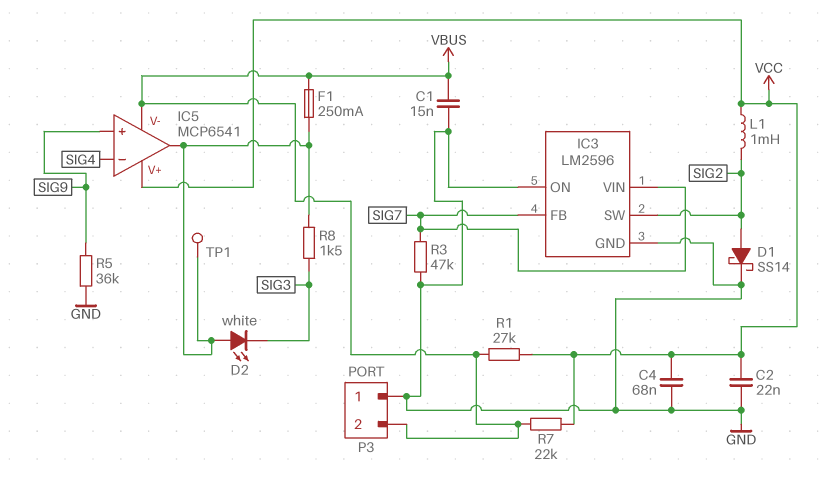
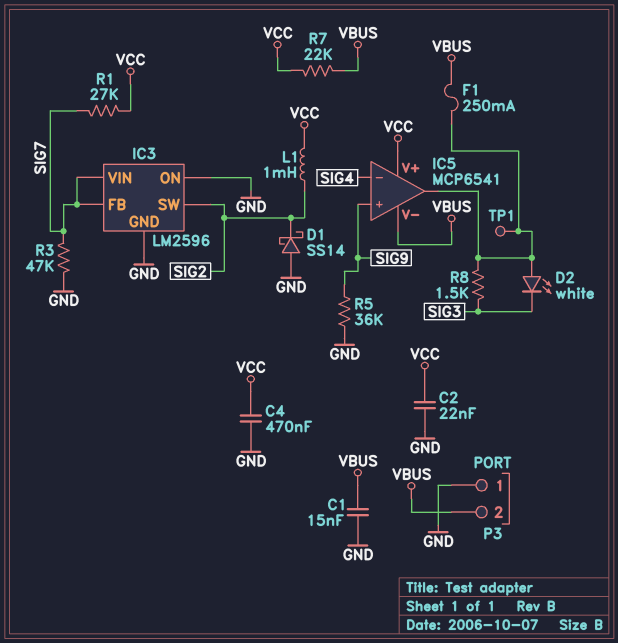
C4: 68nF (GND, VCC) -> 470nF (GND, VCC)
D1: schottky SS14 (A SIG2, K GND) -> schottky SS14 (A GND, K SIG2)
R1: 27k (VBUS, VCC) -> 27k (SIG7, VCC)

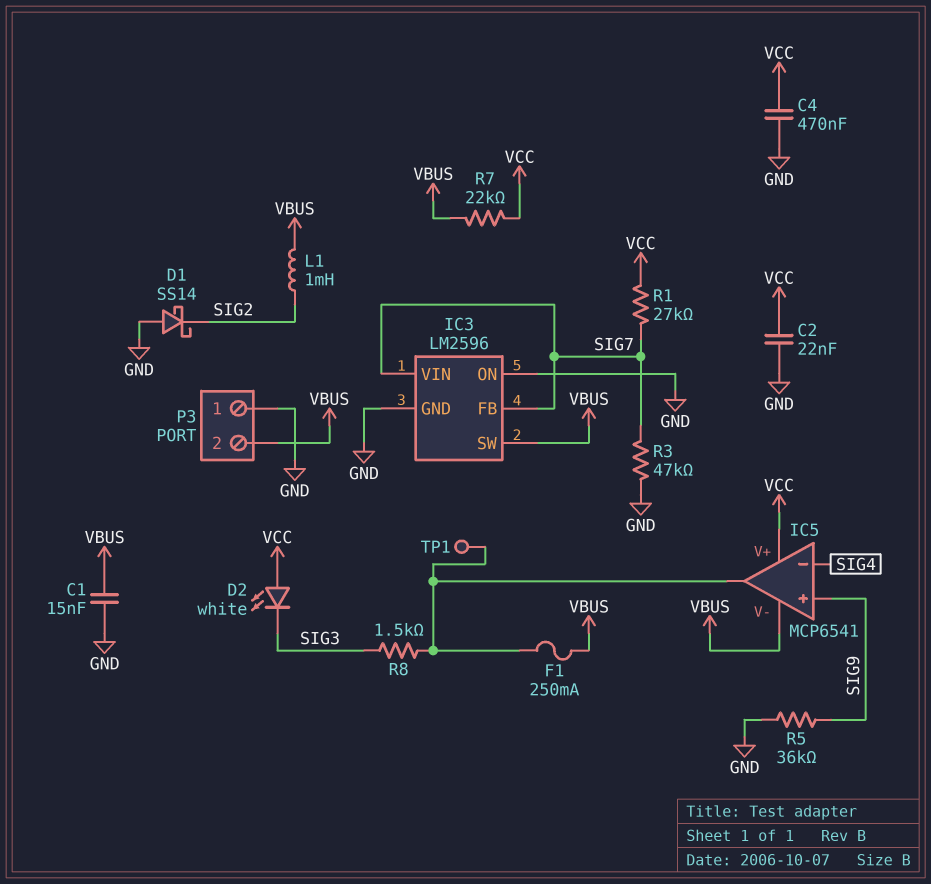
D2: LED white (A IC5/out, K SIG3) -> LED white (A VCC, K SIG3)
IC3 pin SW: SIG2 -> VBUS
L1: 1mH (SIG2, VCC) -> 1mH (SIG2, VBUS)

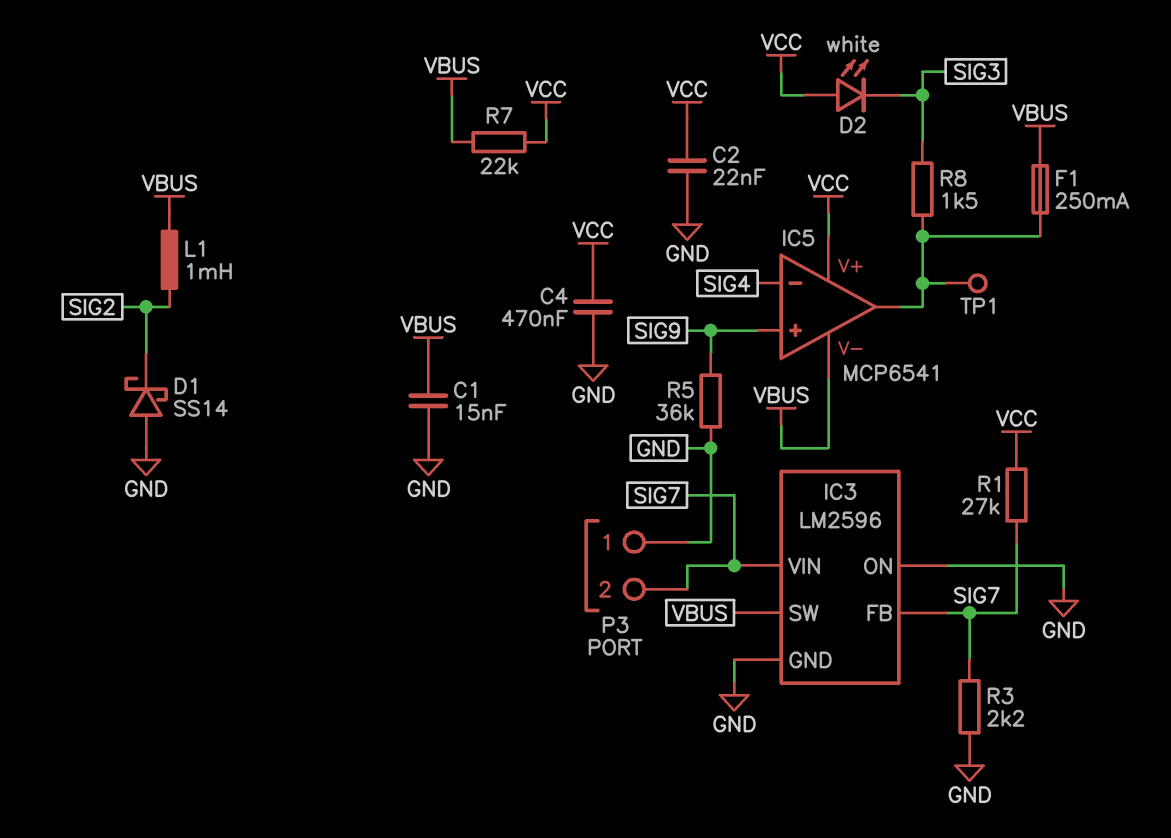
P3 pin 2: VBUS -> SIG7
R3: 47k (GND, SIG7) -> 2.2k (GND, SIG7)

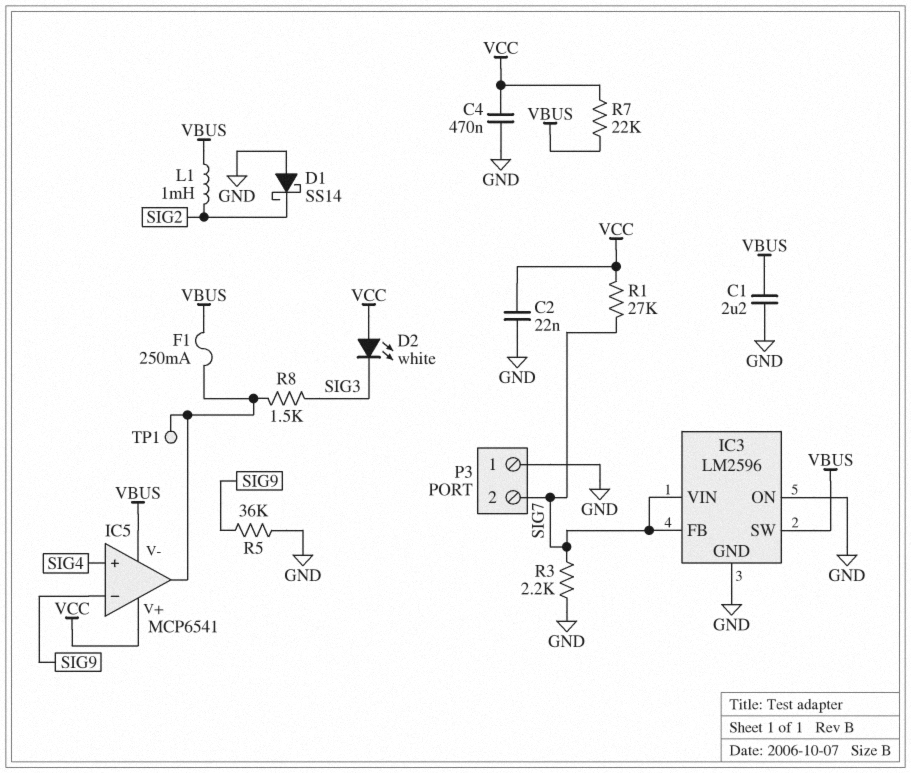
C1: 15nF (GND, VBUS) -> 2.2uF (GND, VBUS)
IC5 pin in+: SIG9 -> SIG4
IC5 pin in-: SIG4 -> SIG9

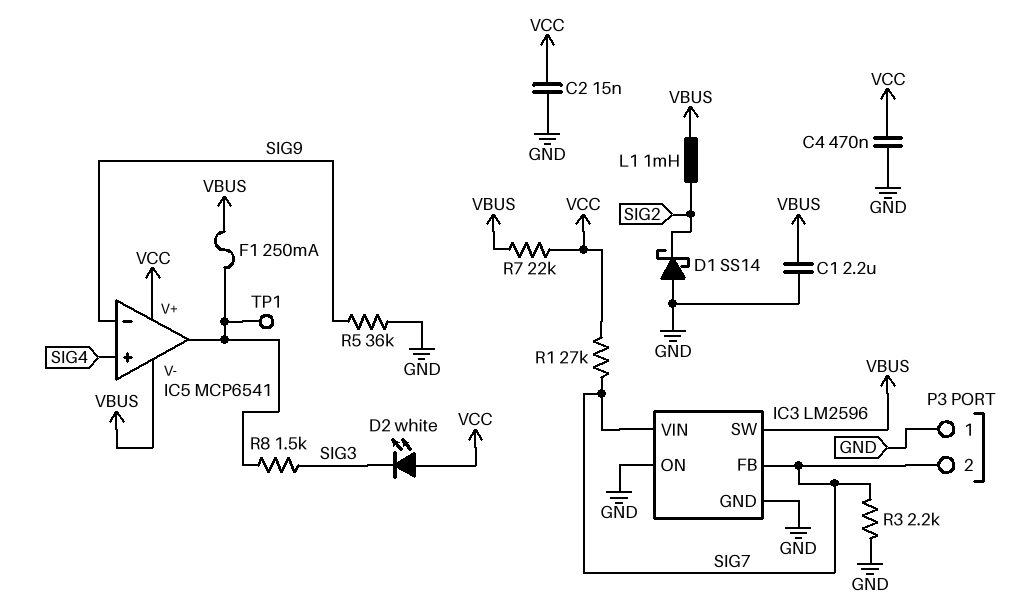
C2: 22nF (GND, VCC) -> 15nF (GND, VCC)

